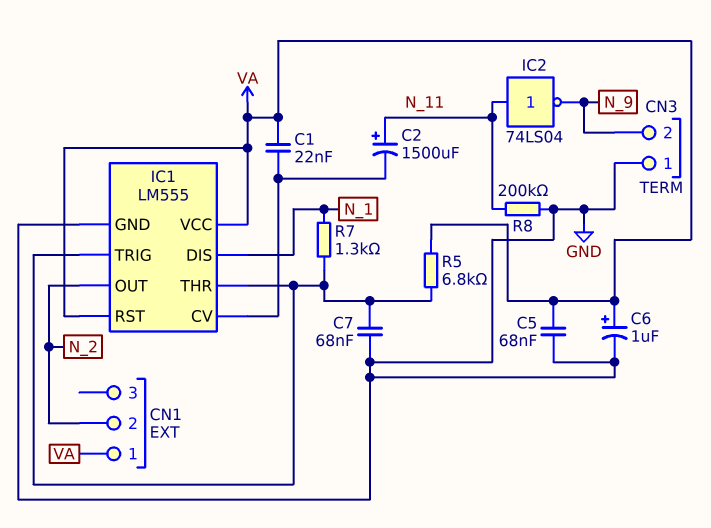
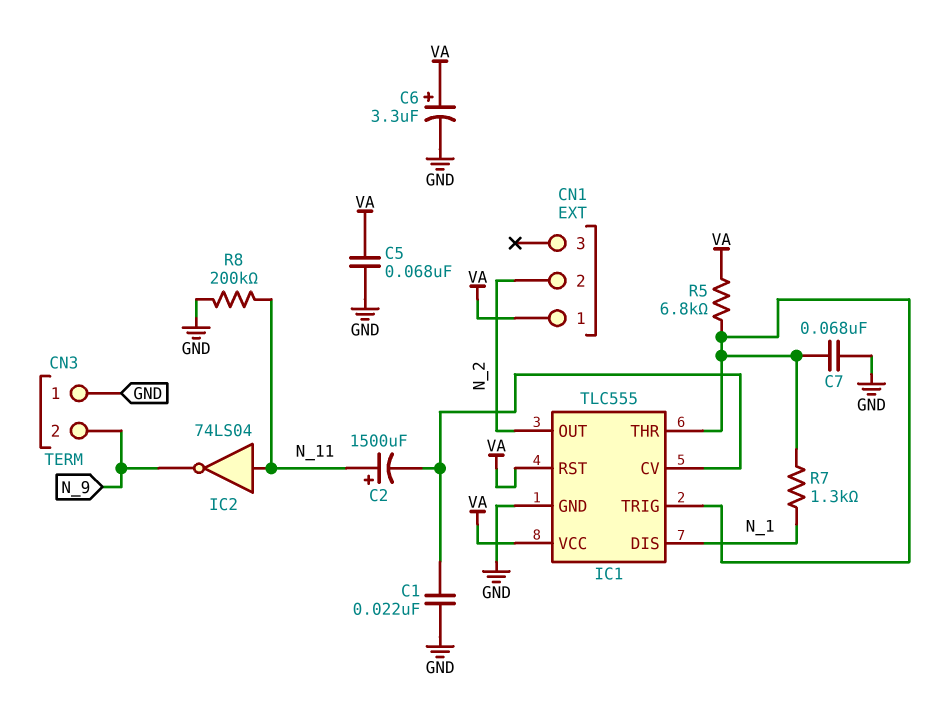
C1: 22nF (IC1/CV, VA) -> 22nF (GND, IC1/CV)
C6: 1uF (plus VA, minus GND) -> 3.3uF (plus VA, minus GND)
IC1: LM555 -> TLC555

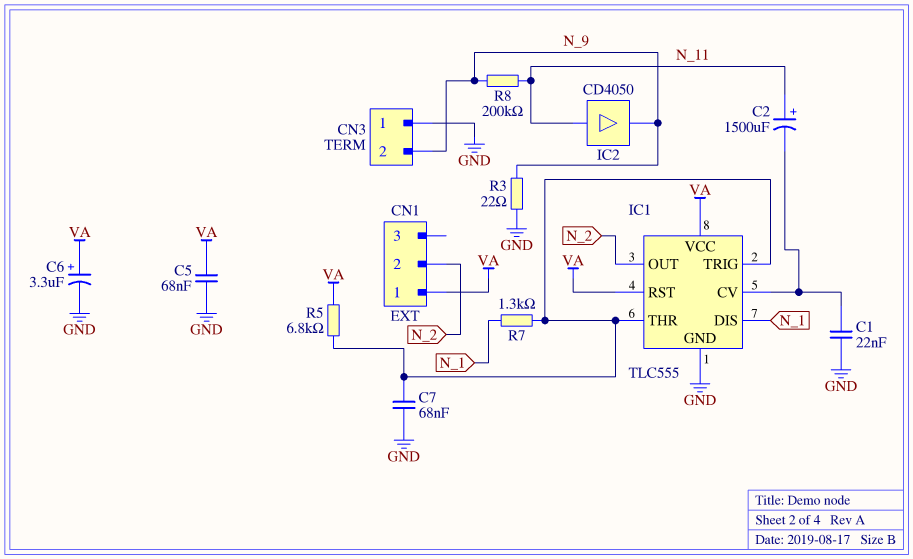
IC2: NOT 74LS04 (in N_11, out N_9) -> buffer CD4050 (in N_11, out N_9)
R3: none -> 22 (GND, N_9)
R8: 200k (GND, N_11) -> 200k (N_9, N_11)

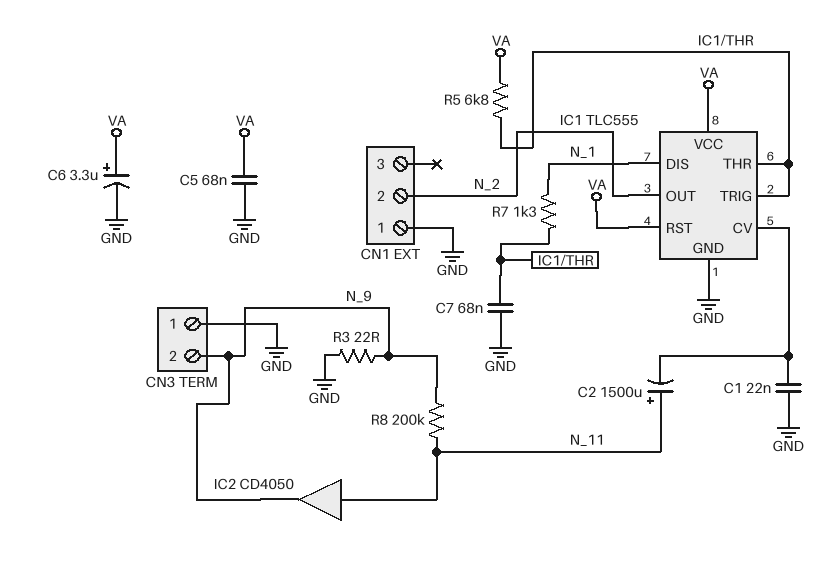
CN1 pin 1: VA -> GND

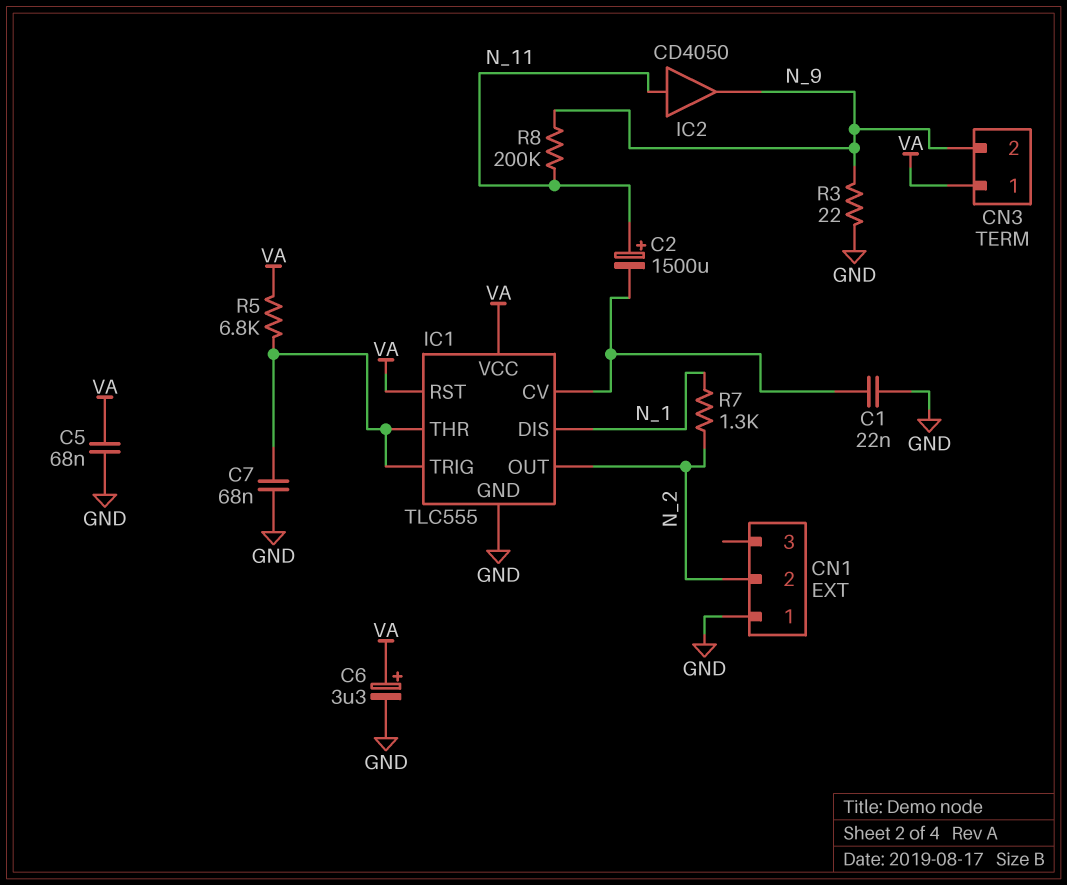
CN3 pin 1: GND -> VA
R7: 1.3k (IC1/THR, N_1) -> 1.3k (N_1, N_2)

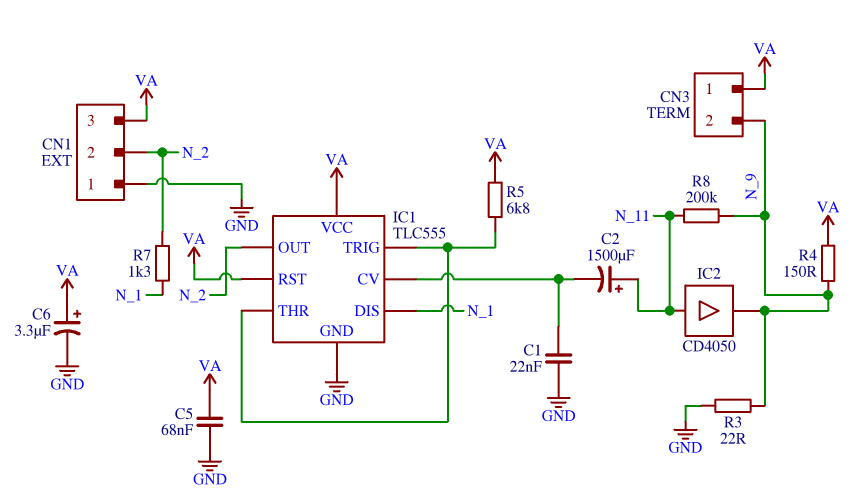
C7: 68nF (GND, IC1/THR) -> none
CN1 pin 3: none -> VA
R4: none -> 150 (N_9, VA)

